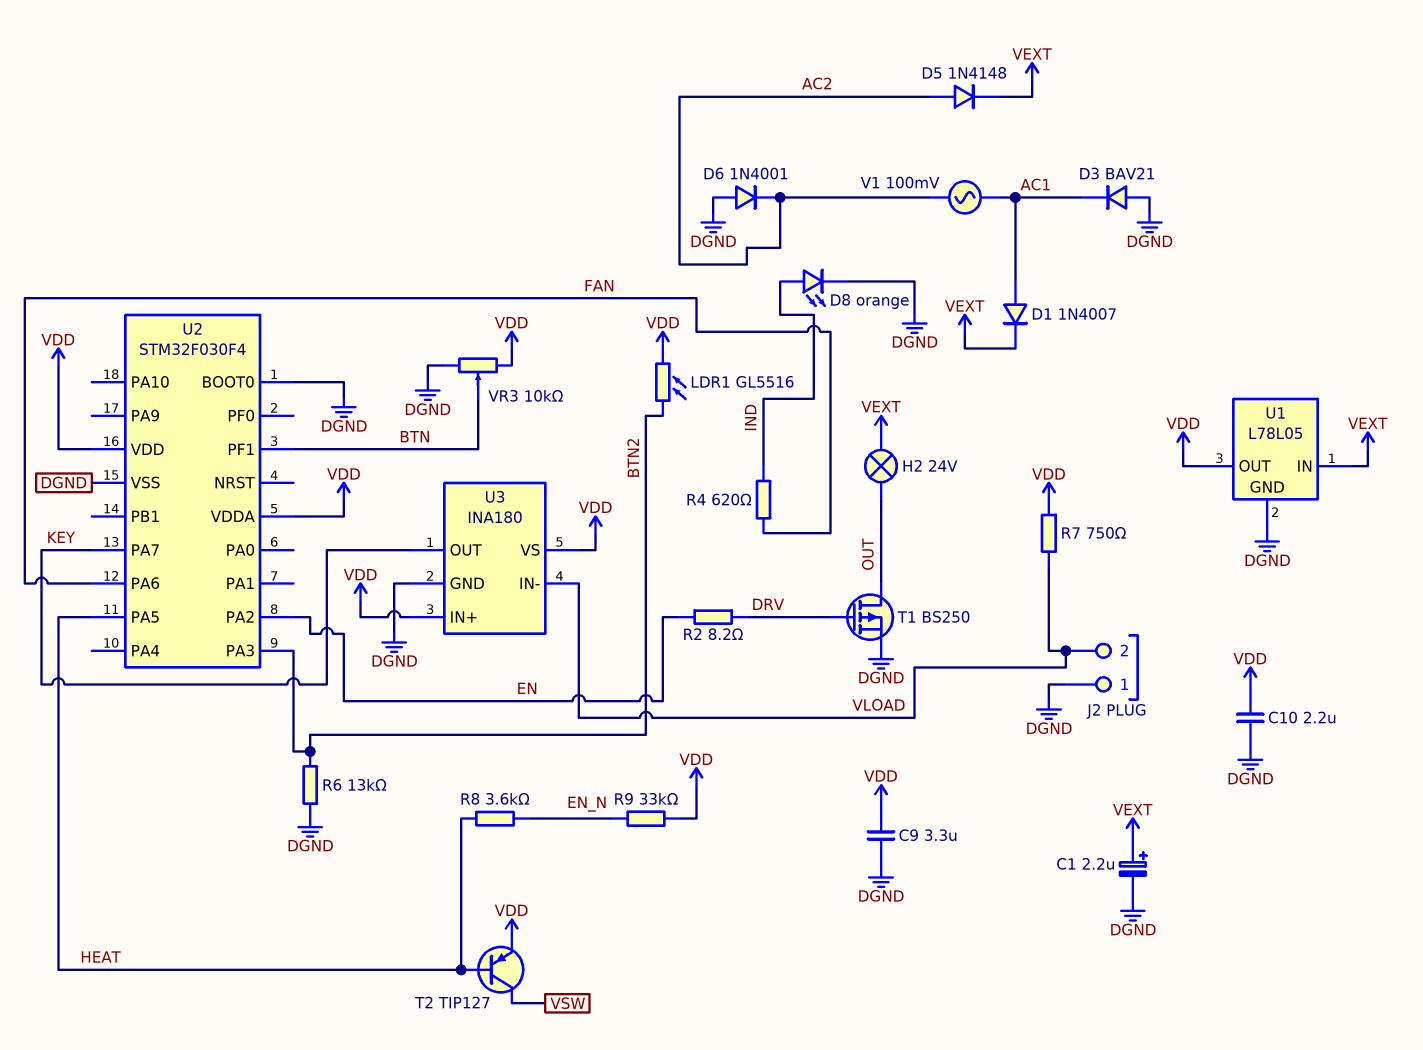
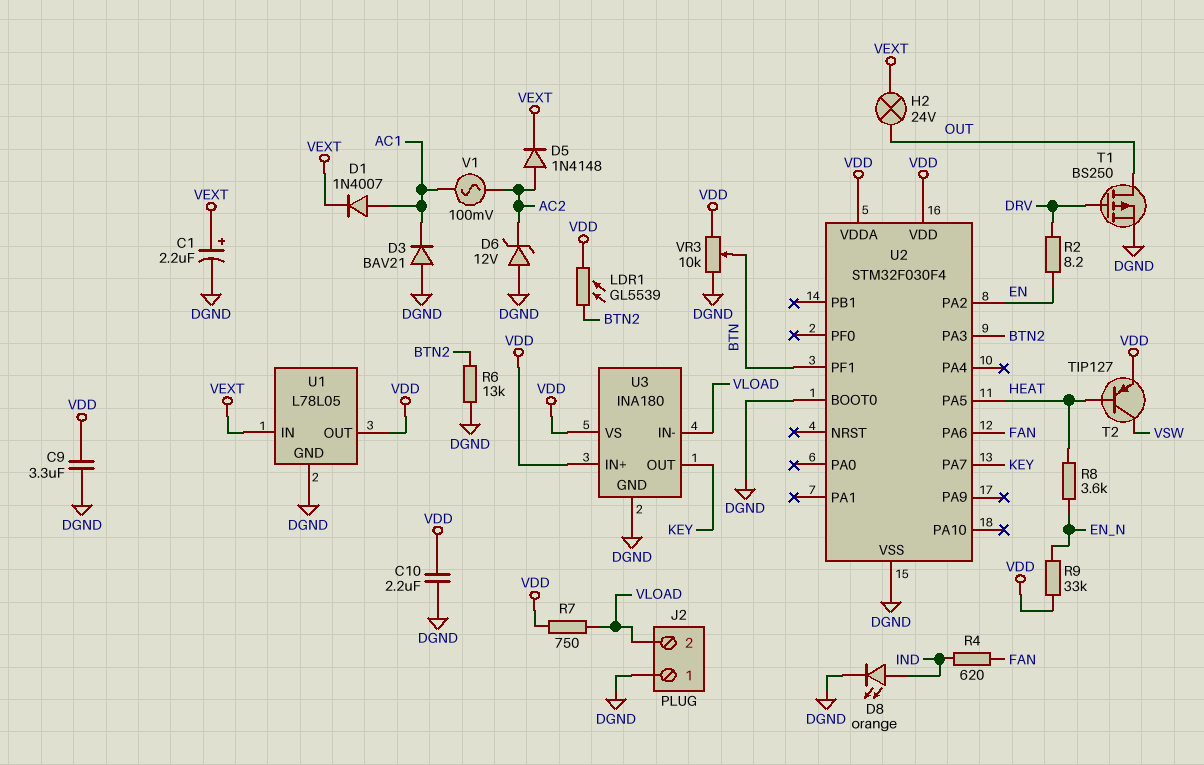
D6: diode 1N4001 (A DGND, K AC2) -> zener 12V (A DGND, K AC2)
LDR1: GL5516 (BTN2, VDD) -> GL5539 (BTN2, VDD)

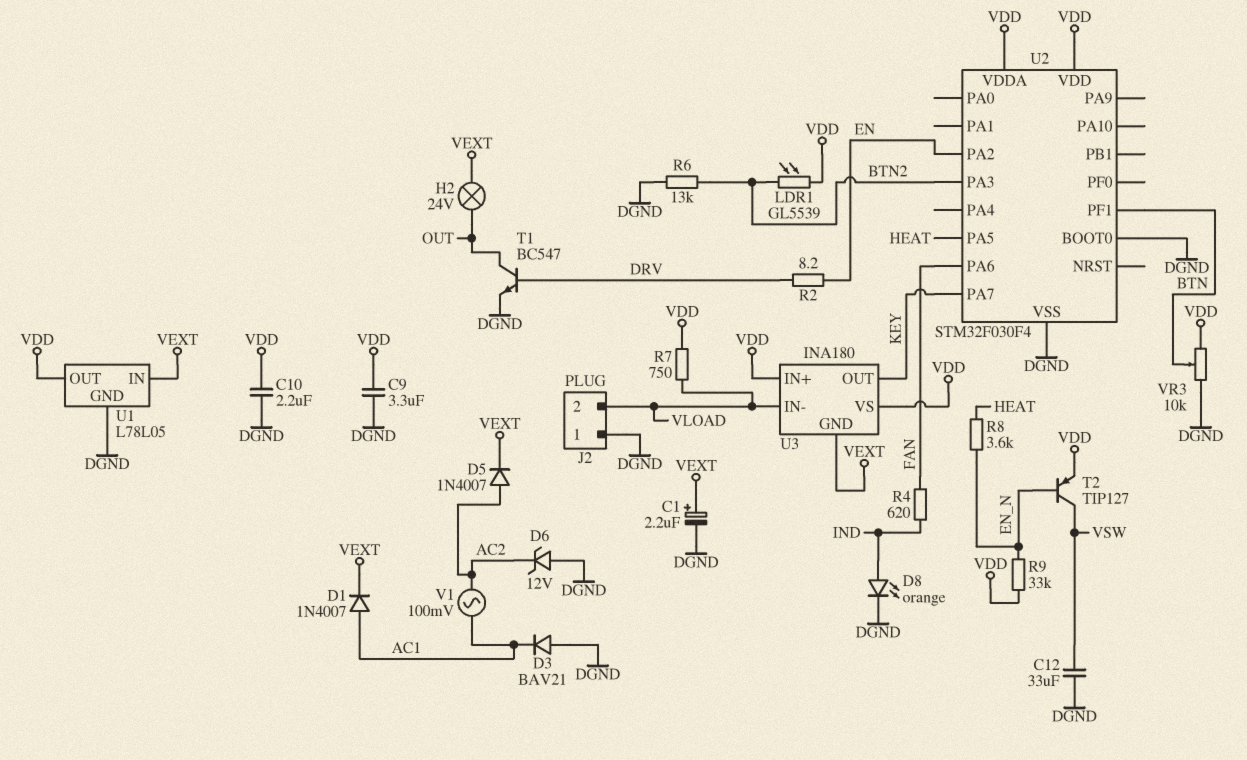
C12: none -> 33uF (DGND, VSW)
D5: diode 1N4148 (A AC2, K VEXT) -> diode 1N4007 (A AC2, K VEXT)
T1: PMOS BS250 (G DRV, D OUT, S DGND) -> NPN BC547 (B DRV, C OUT, E DGND)
T2: PNP TIP127 (B HEAT, C VSW, E VDD) -> PNP TIP127 (B EN_N, C VSW, E VDD)
U3 pin GND: DGND -> VEXT

